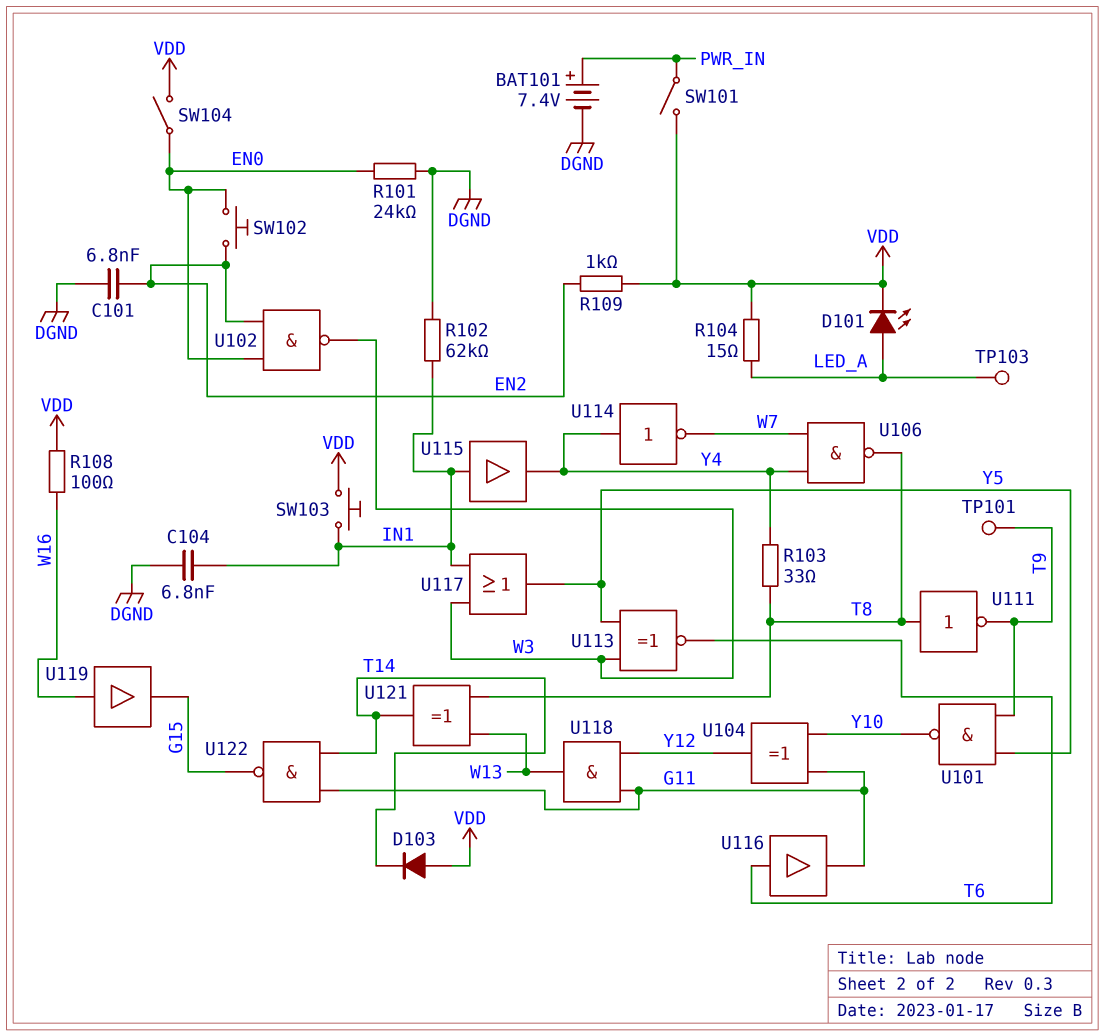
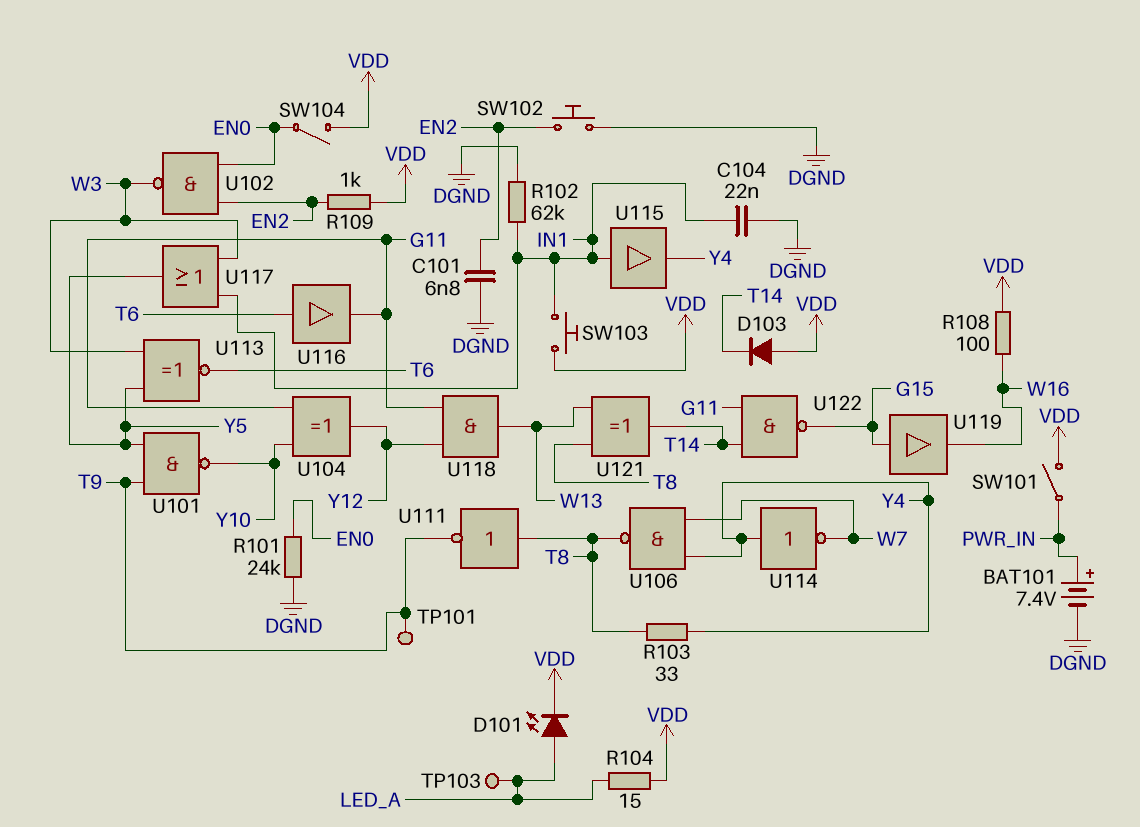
C104: 6.8nF (DGND, IN1) -> 22nF (DGND, IN1)
SW102: button (EN0, EN2) -> button (DGND, EN2)
U119: buffer (in W16, out G15) -> buffer (in G15, out W16)

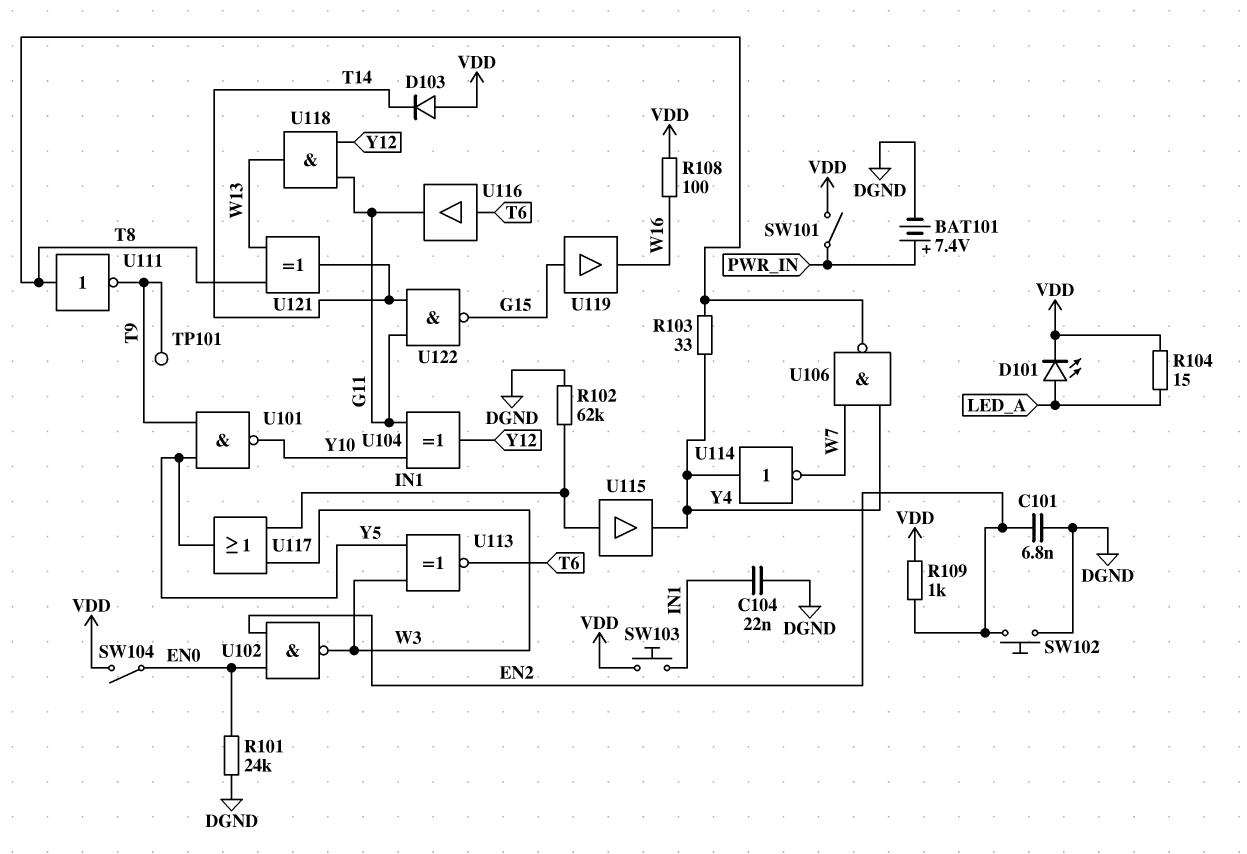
TP103: test point (LED_A) -> none

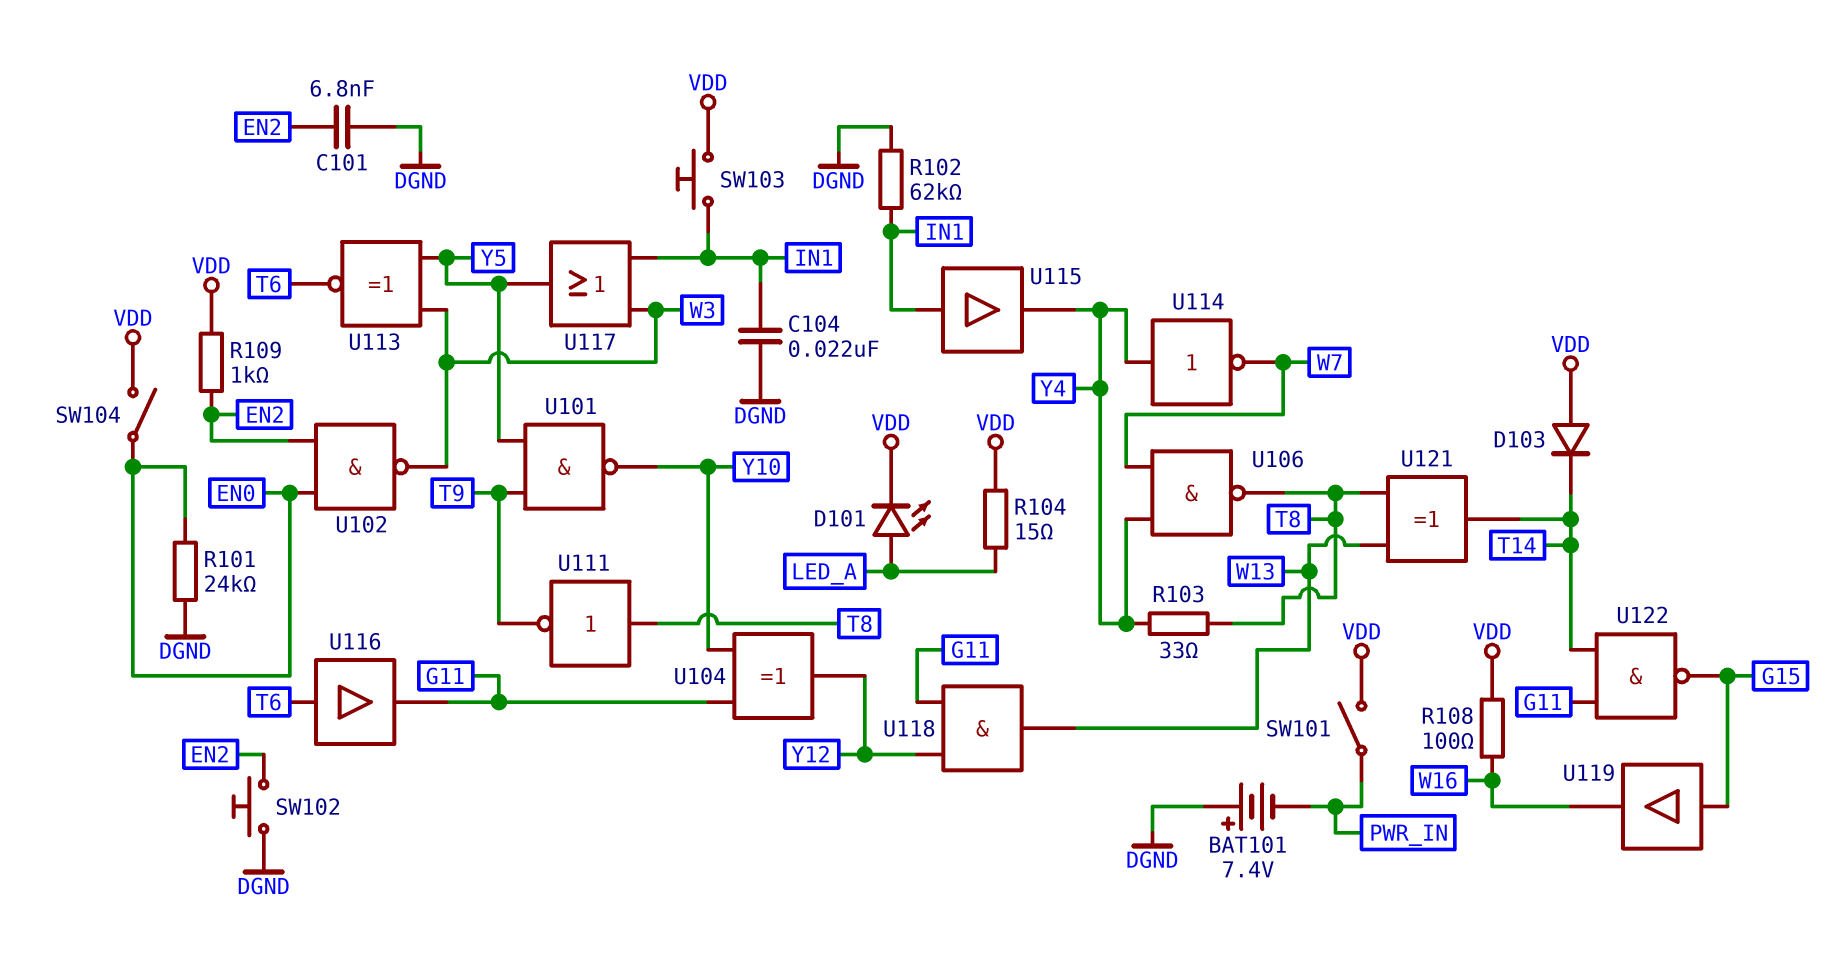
BAT101: 7.4V (plus PWR_IN, minus DGND) -> 7.4V (plus DGND, minus PWR_IN)
TP101: test point (T9) -> none

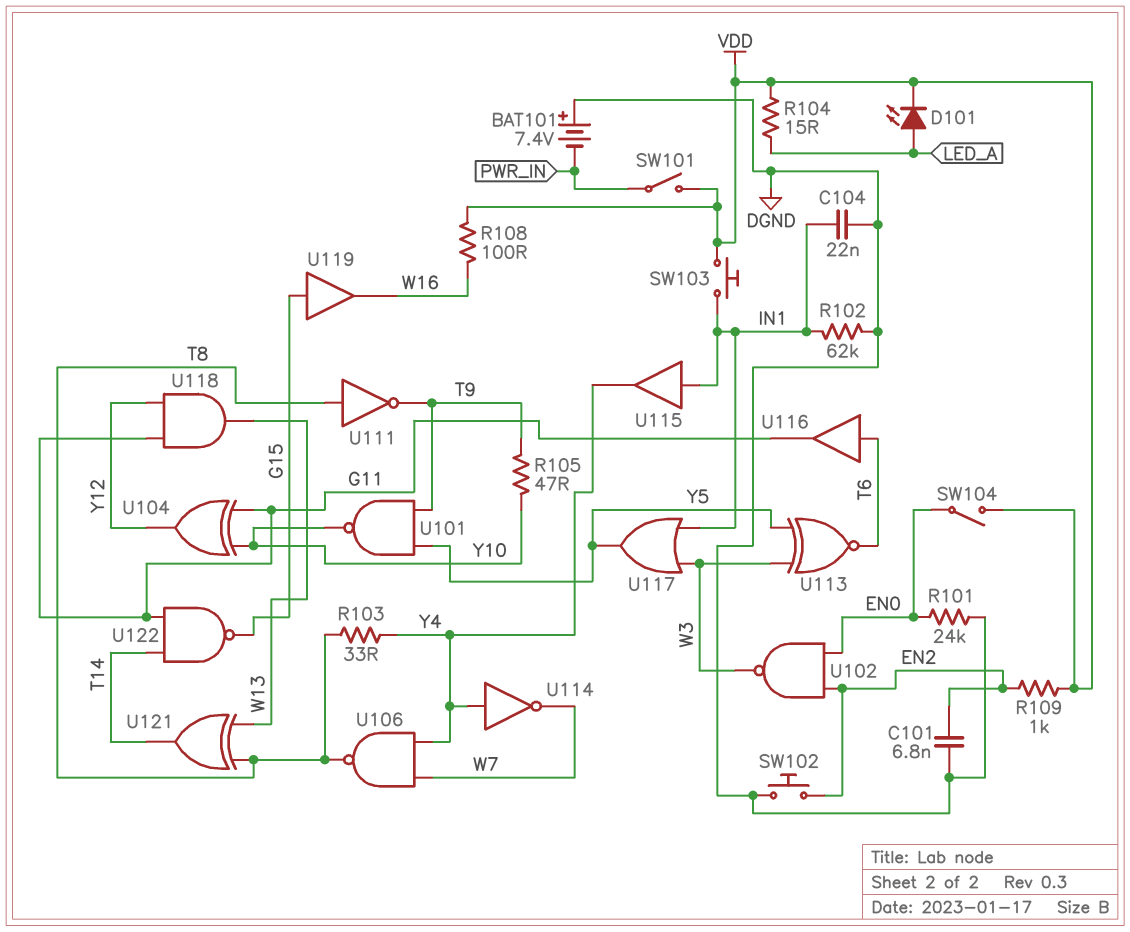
D103: diode (A VDD, K T14) -> none
R105: none -> 47 (T9, Y10)

